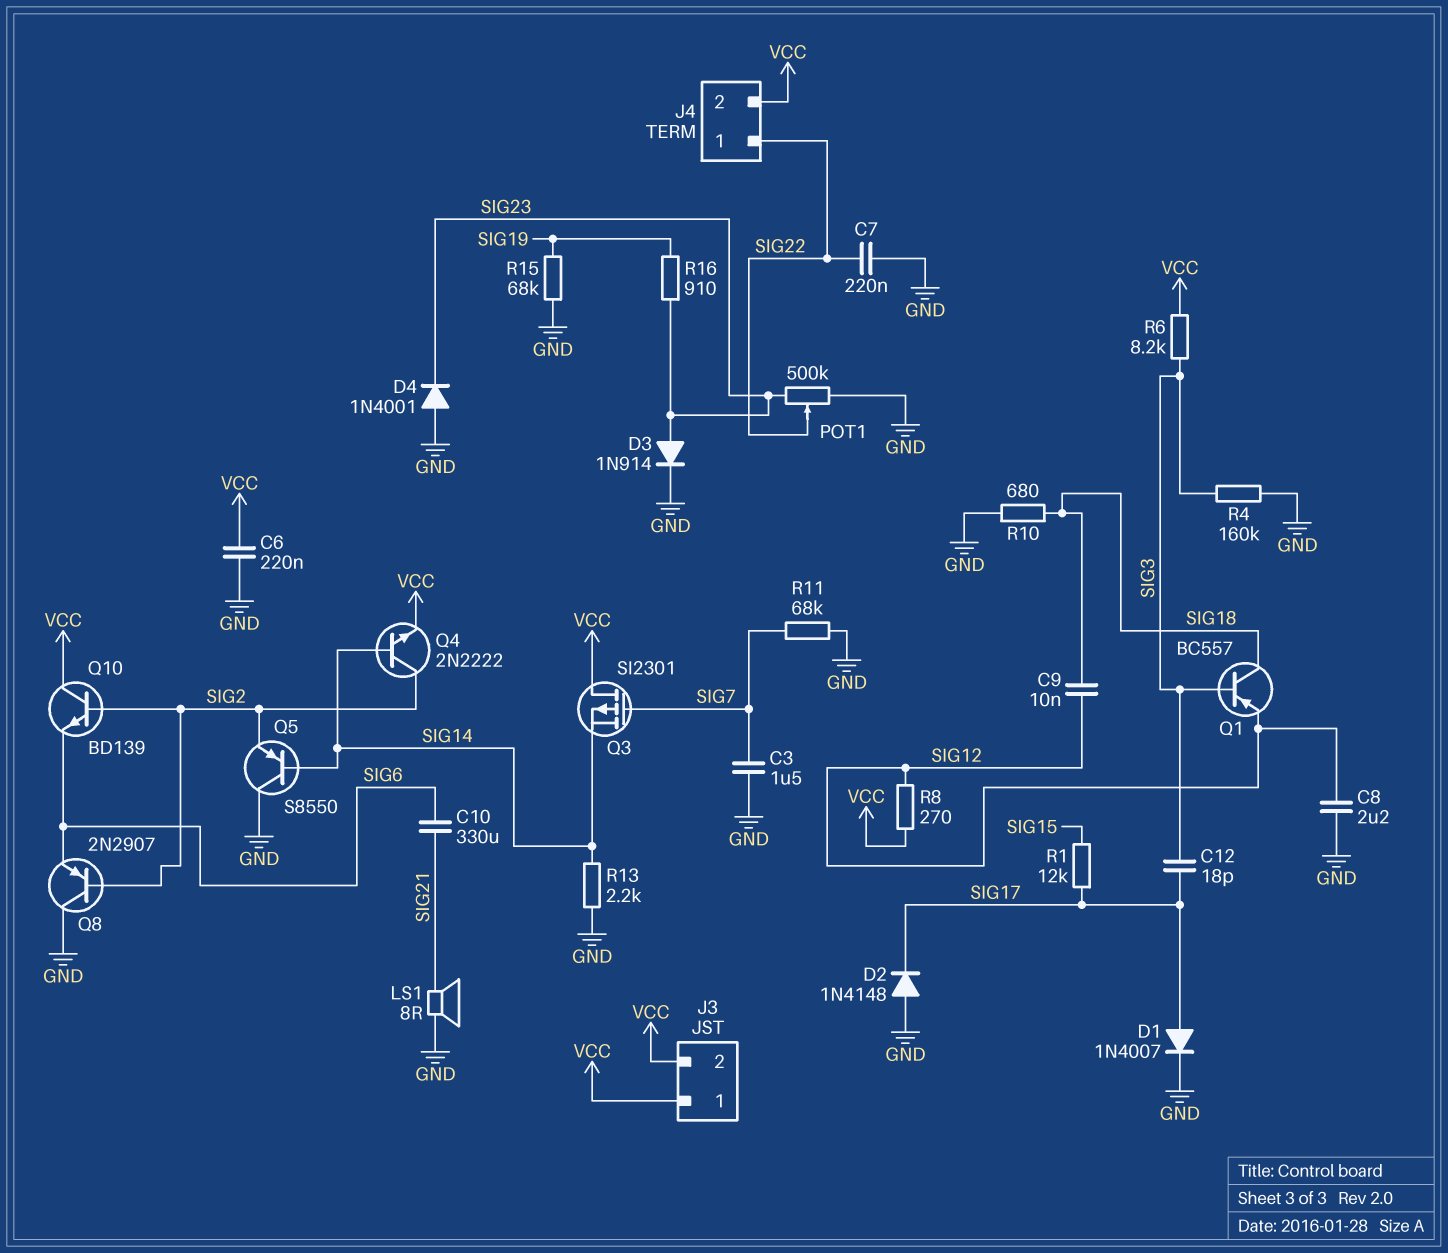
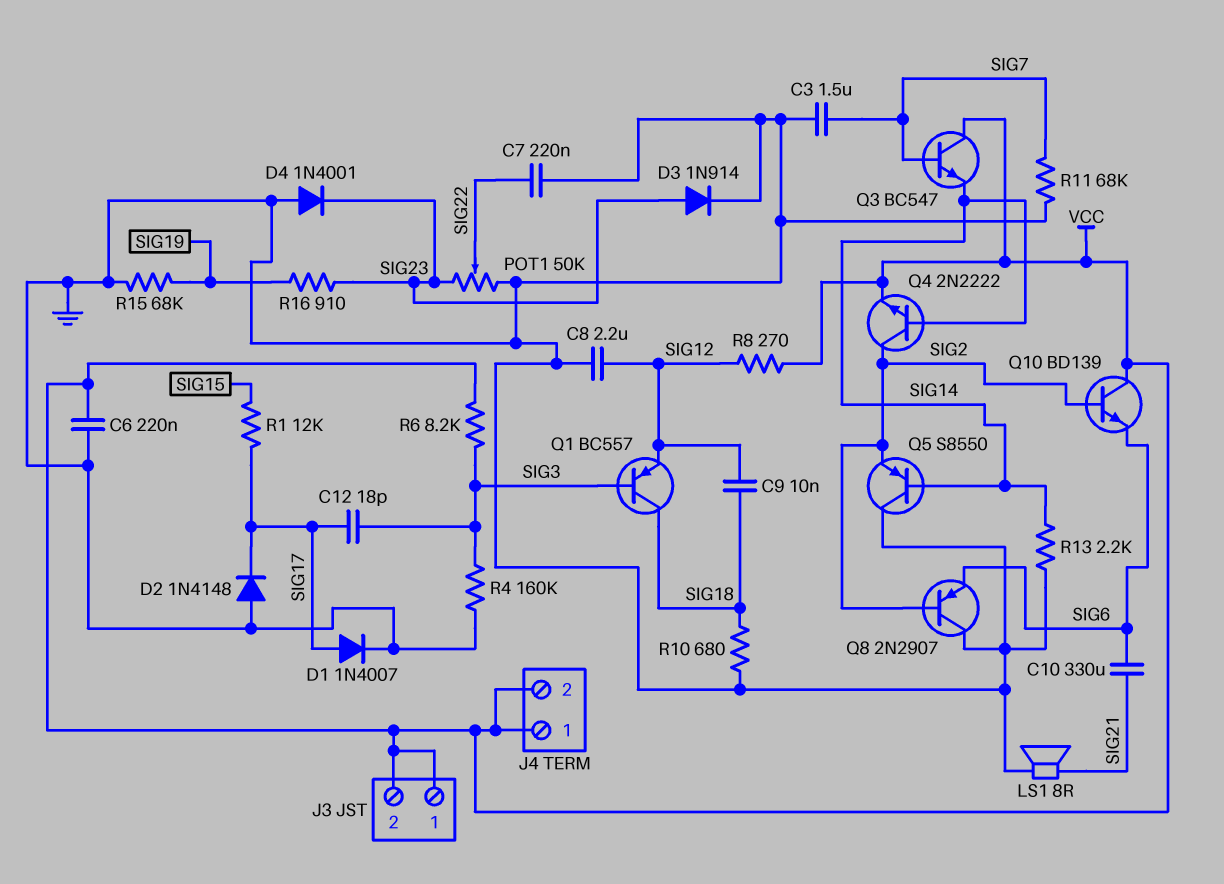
J4 pin 1: SIG22 -> VCC
POT1: 500k (GND, SIG23, wiper SIG22) -> 50k (GND, SIG23, wiper SIG22)
Q3: PMOS SI2301 (G SIG7, D VCC, S SIG14) -> NPN BC547 (B SIG7, C VCC, E SIG14)

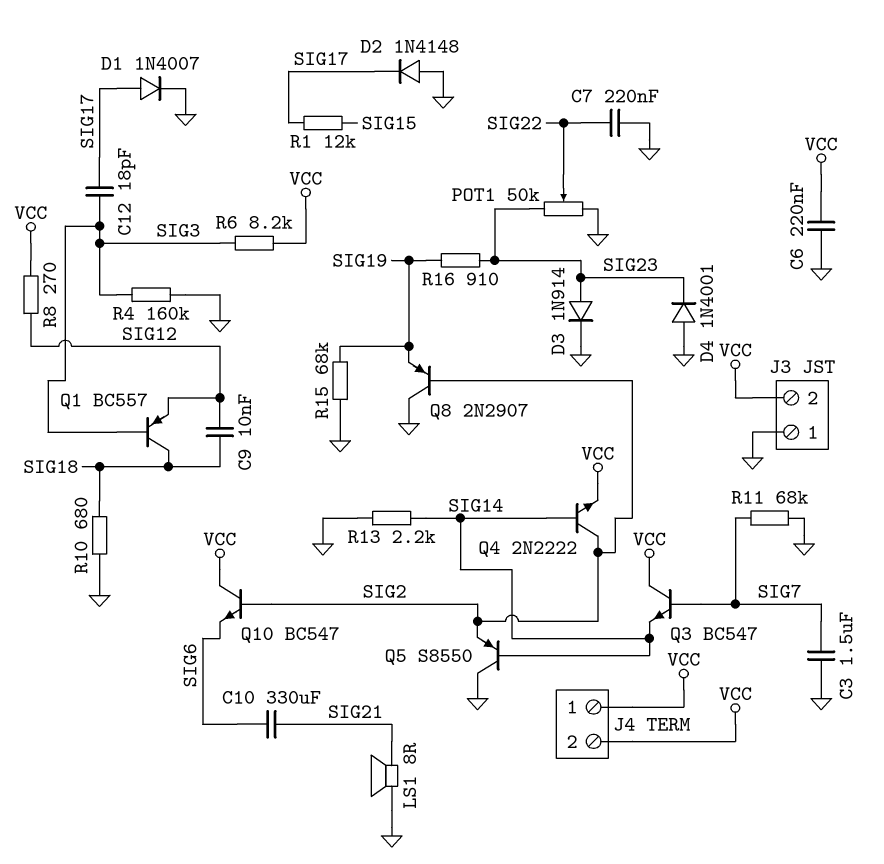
C8: 2.2uF (GND, SIG12) -> none
J3 pin 1: VCC -> GND
Q8: PNP 2N2907 (B SIG2, C GND, E SIG6) -> PNP 2N2907 (B SIG2, C GND, E SIG19)
Q10: NPN BD139 (B SIG2, C VCC, E SIG6) -> NPN BC547 (B SIG2, C VCC, E SIG6)

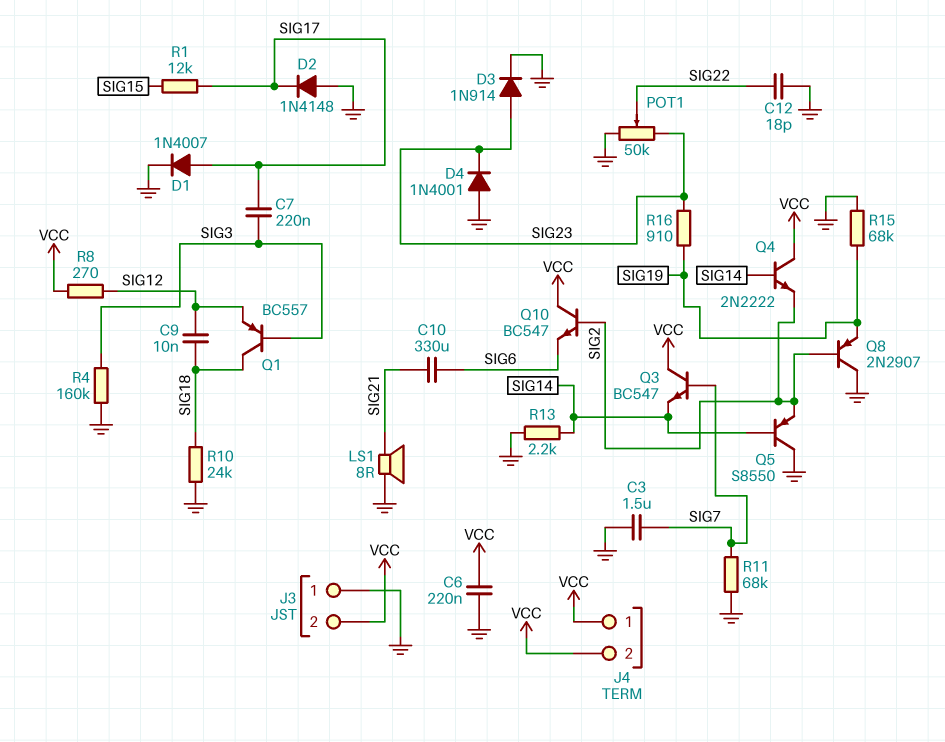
C7: 220nF (GND, SIG22) -> 220nF (SIG3, SIG17)
C12: 18pF (SIG3, SIG17) -> 18pF (GND, SIG22)
Q4: NPN 2N2222 (B SIG14, C SIG2, E VCC) -> NPN 2N2222 (B SIG14, C VCC, E SIG2)
R6: 8.2k (SIG3, VCC) -> none
R10: 680 (GND, SIG18) -> 24k (GND, SIG18)

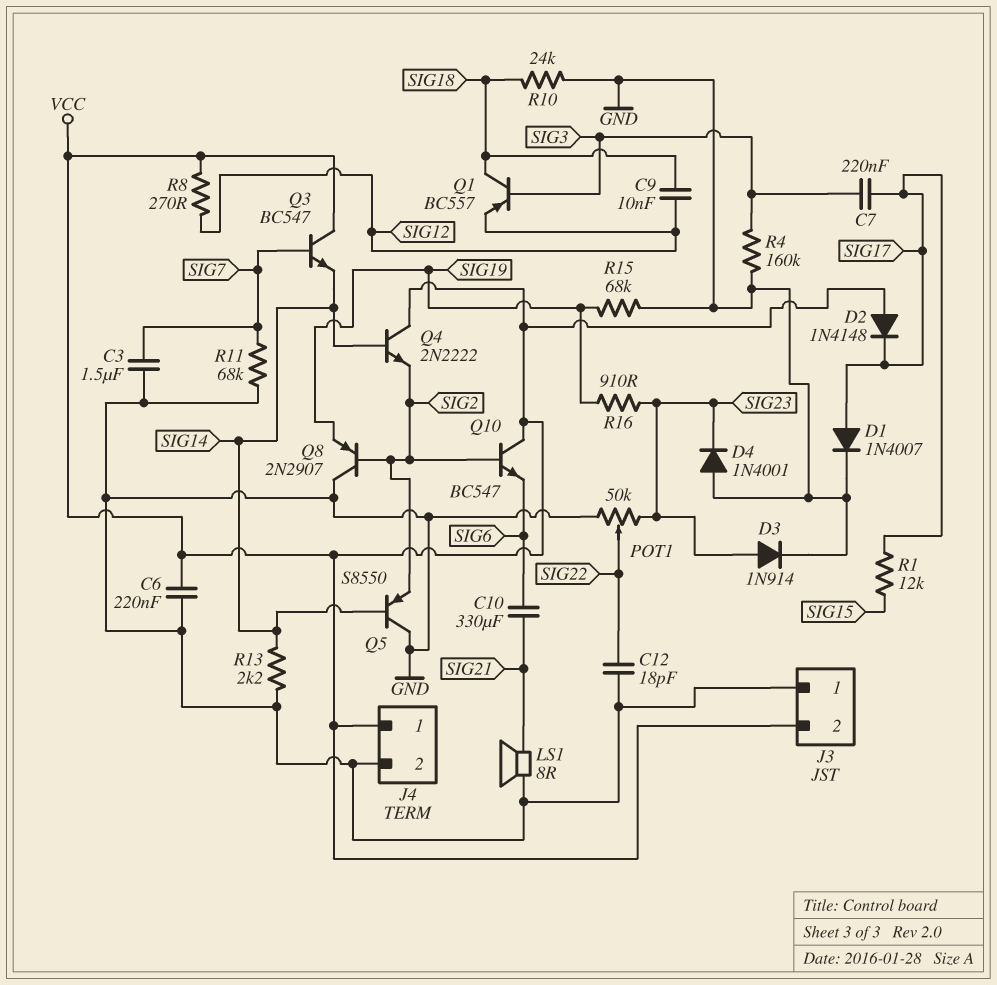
D2: diode 1N4148 (A GND, K SIG17) -> diode 1N4148 (A VCC, K SIG17)
J4 pin 2: VCC -> GND

